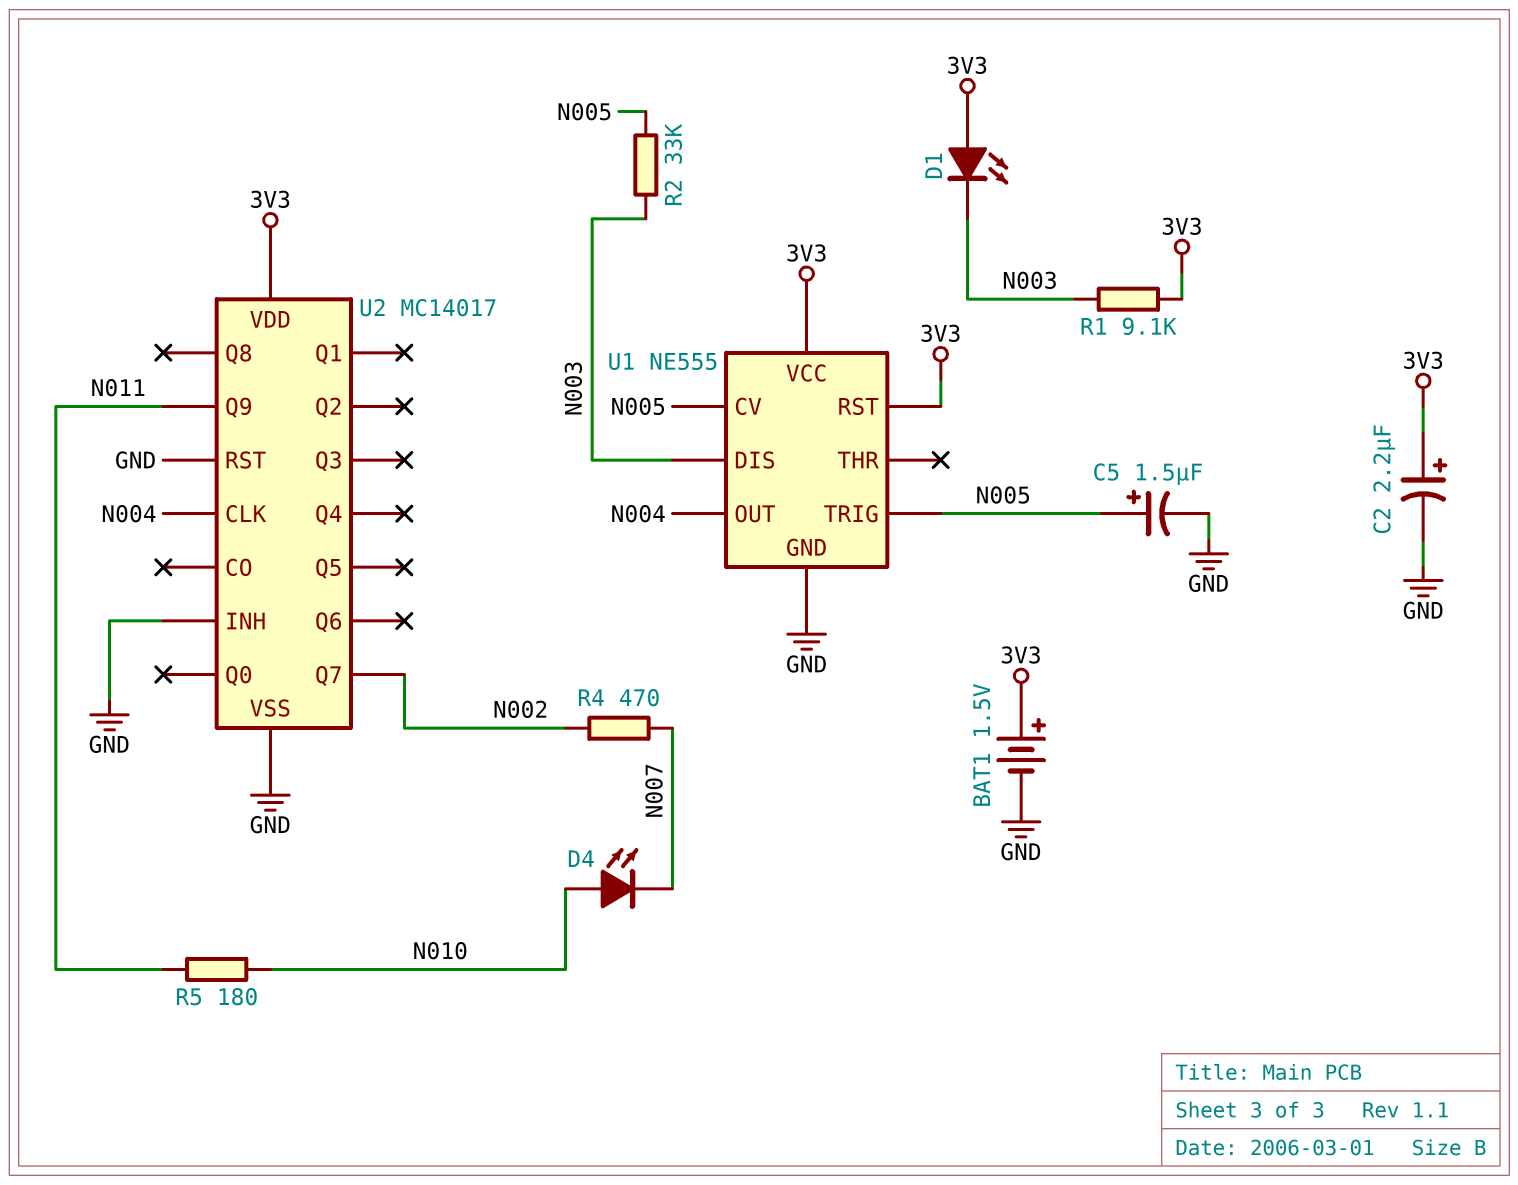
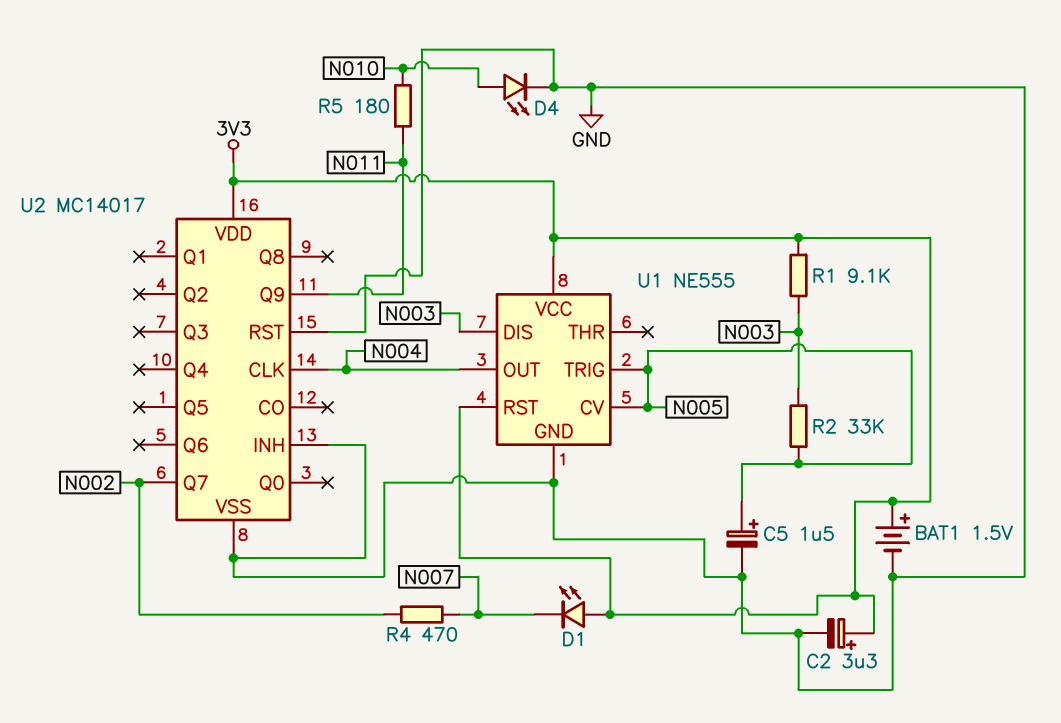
C2: 2.2uF (plus 3V3, minus GND) -> 3.3uF (plus 3V3, minus GND)
D1: LED (A 3V3, K N003) -> LED (A 3V3, K N007)
D4: LED (A N010, K N007) -> LED (A N010, K GND)

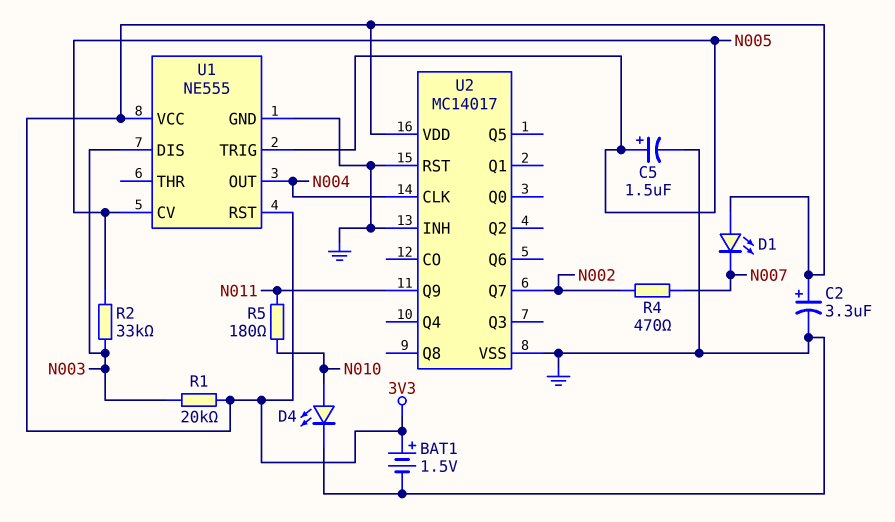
R1: 9.1k (3V3, N003) -> 20k (3V3, N003)

